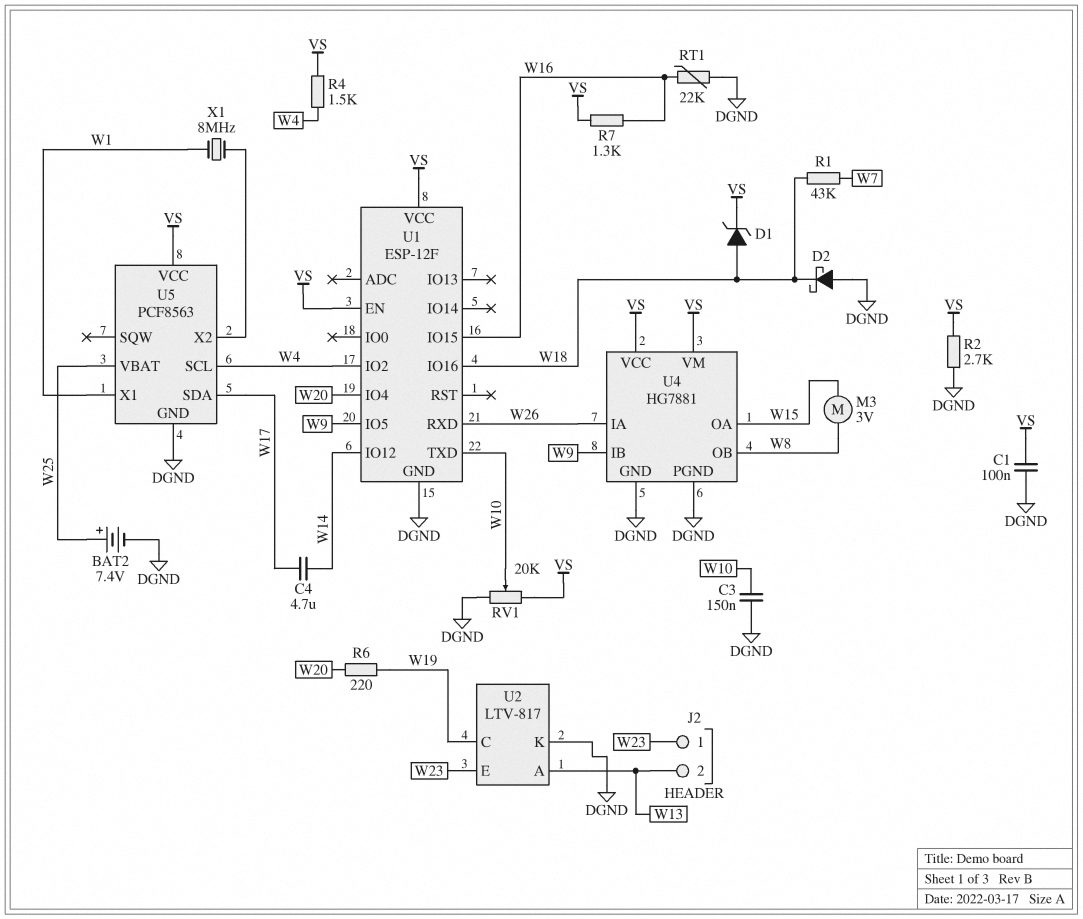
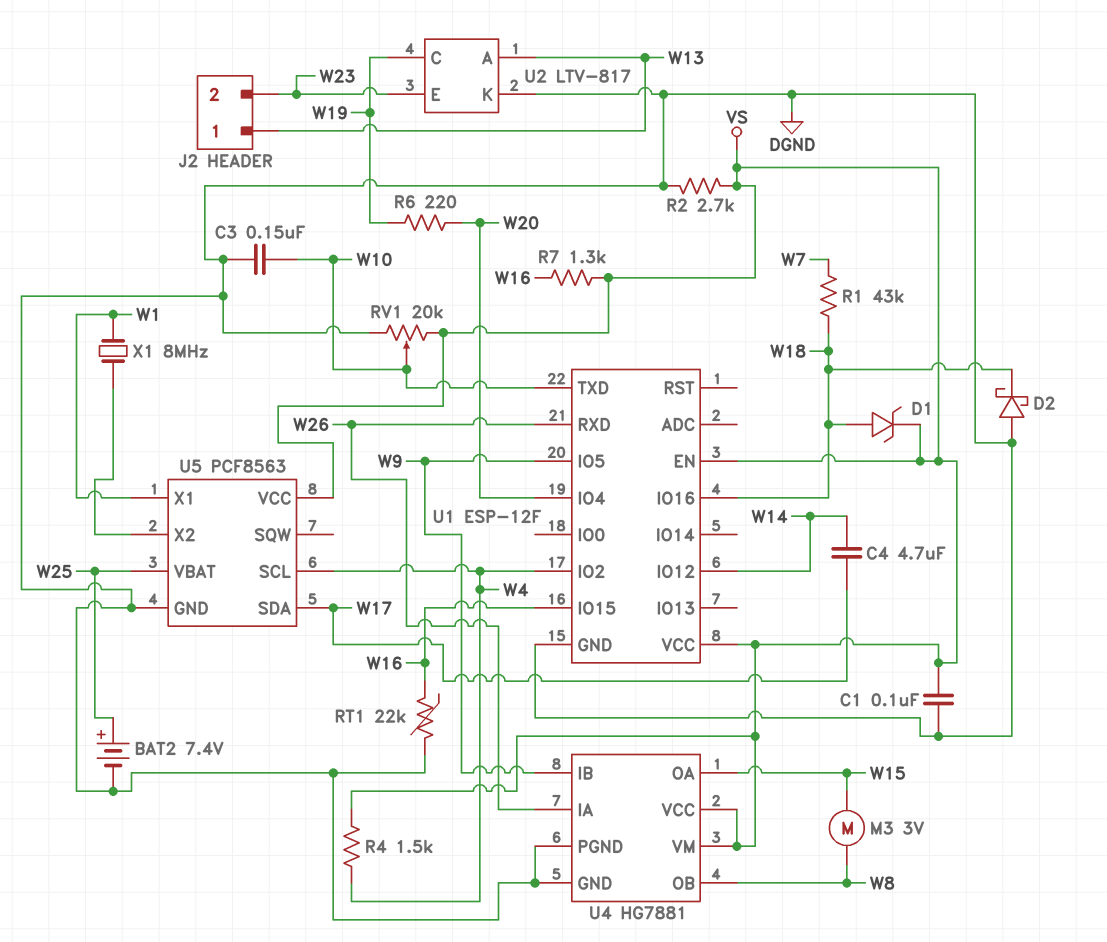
J2 pin 1: W23 -> W13
J2 pin 2: W13 -> W23

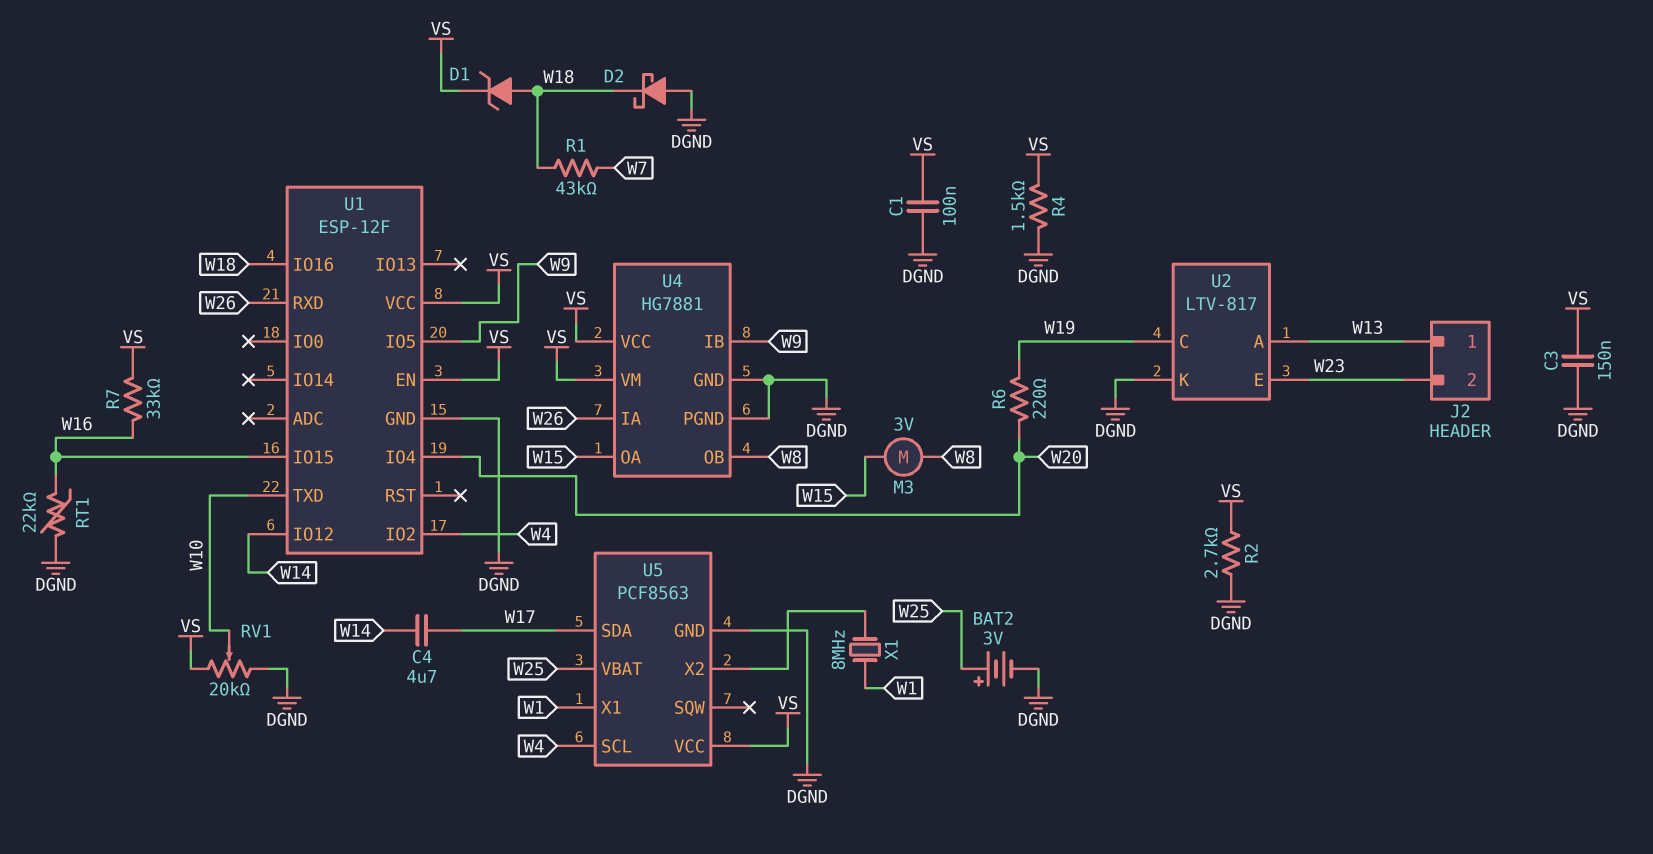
BAT2: 7.4V (plus W25, minus DGND) -> 3V (plus W25, minus DGND)
C3: 150nF (DGND, W10) -> 150nF (DGND, VS)
R4: 1.5k (VS, W4) -> 1.5k (DGND, VS)
R7: 1.3k (VS, W16) -> 33k (VS, W16)

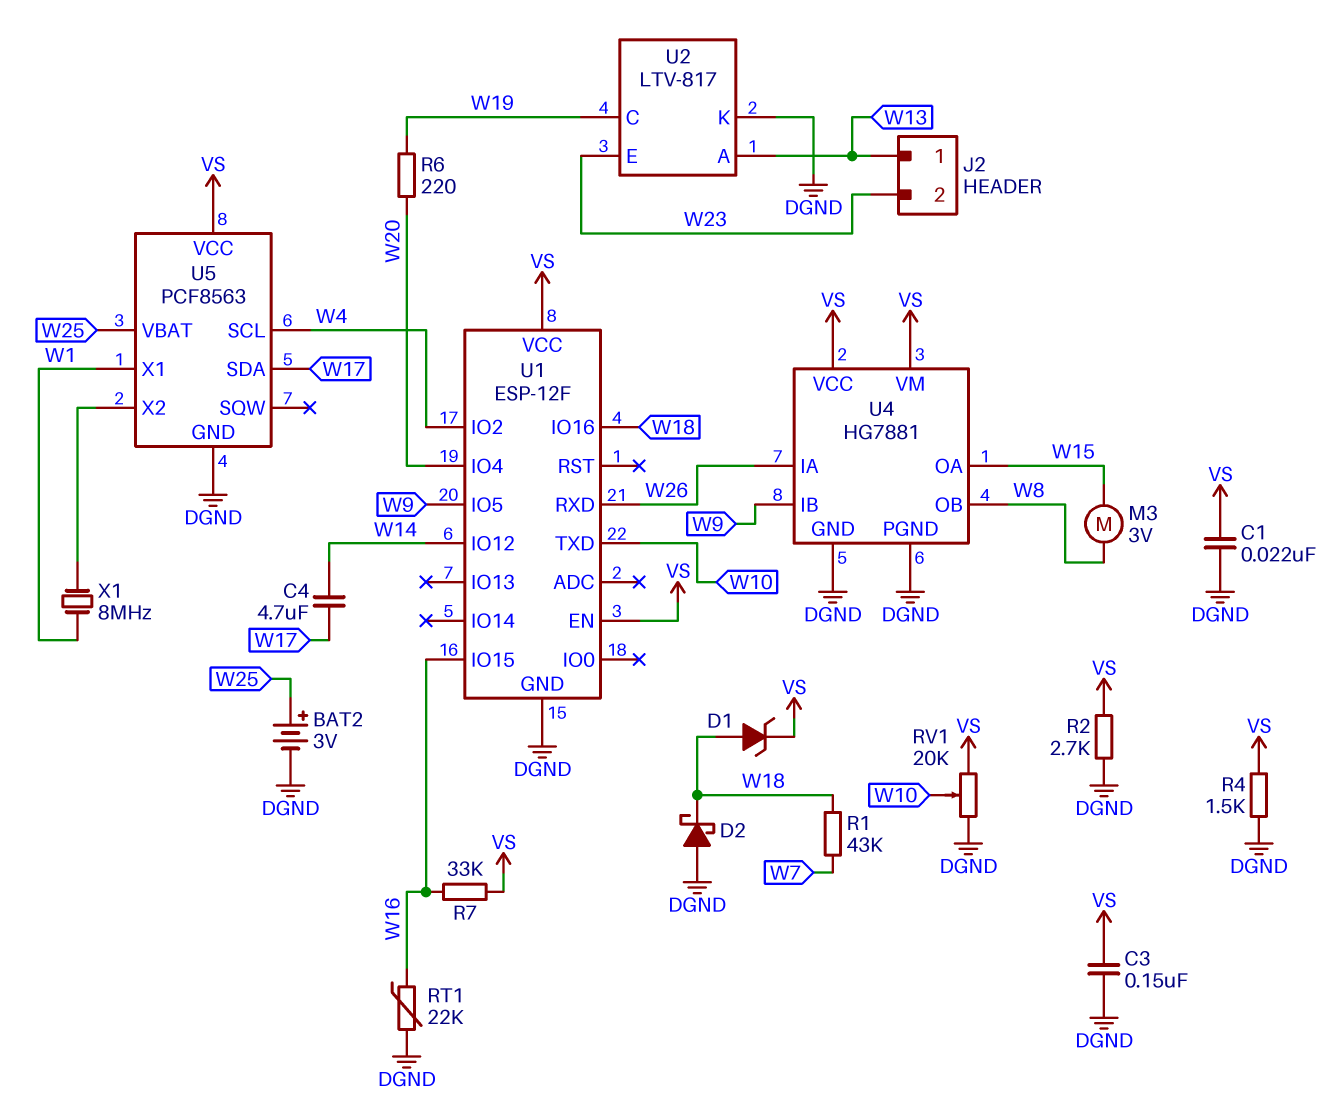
C1: 100nF (DGND, VS) -> 22nF (DGND, VS)

